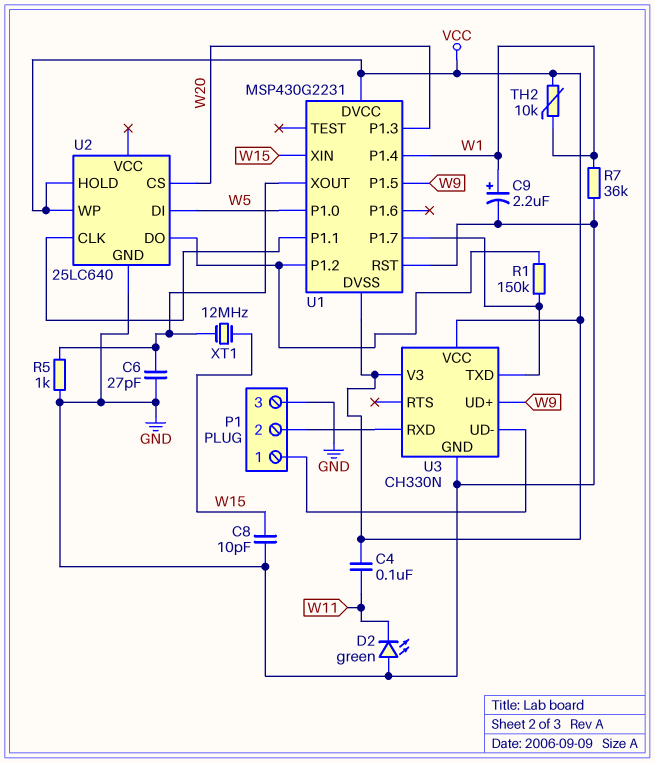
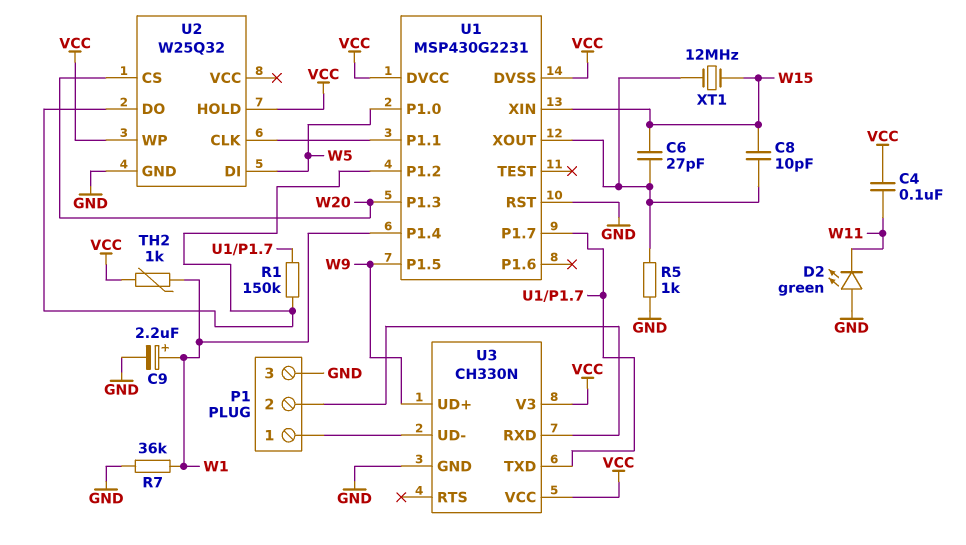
C6: 27pF (GND, U1/XOUT) -> 27pF (U1/XOUT, W15)
C8: 10pF (GND, W15) -> 10pF (U1/XOUT, W15)
TH2: 10k (VCC, W1) -> 1k (VCC, W1)
U2: 25LC640 -> W25Q32

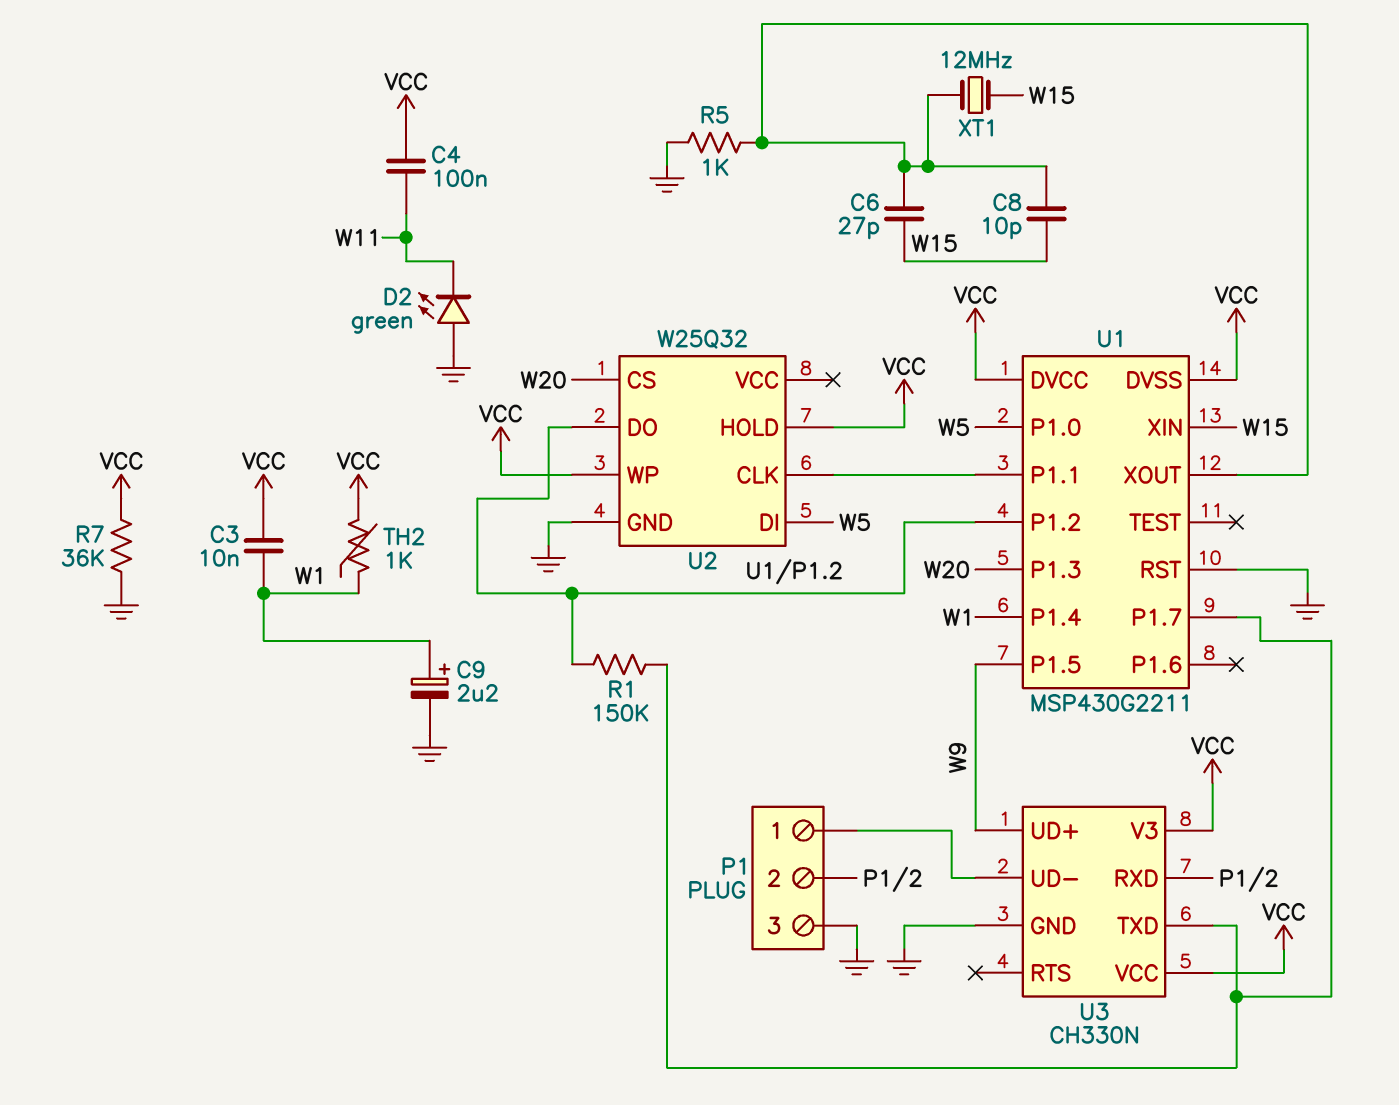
C3: none -> 10nF (VCC, W1)
R7: 36k (GND, W1) -> 36k (GND, VCC)
U1: MSP430G2231 -> MSP430G2211

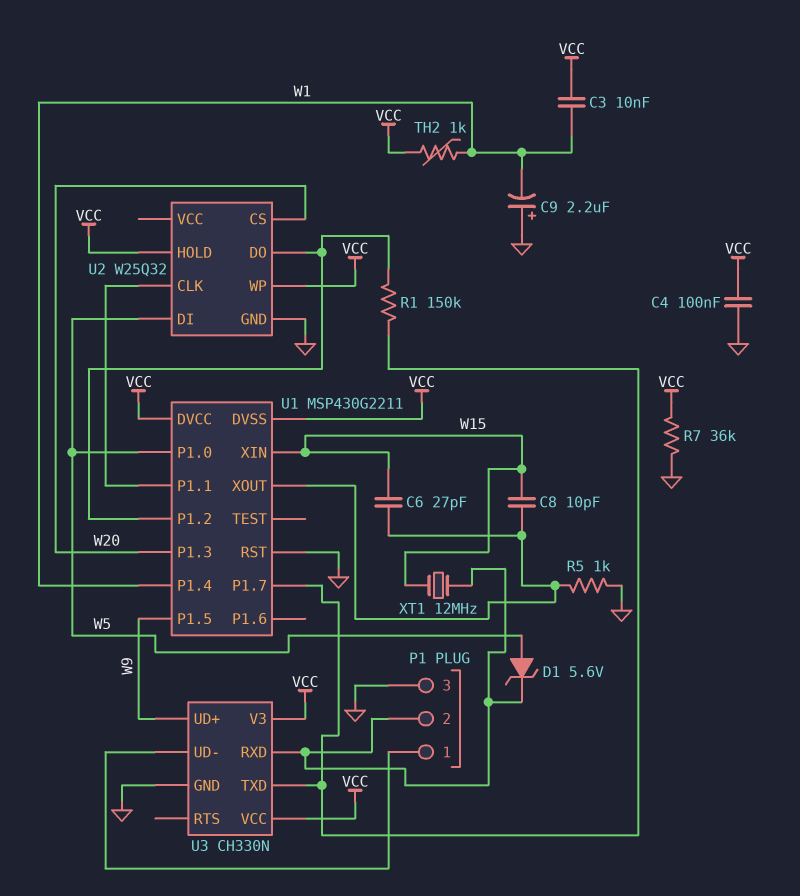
C4: 100nF (VCC, W11) -> 100nF (GND, VCC)
C9: 2.2uF (plus W1, minus GND) -> 2.2uF (plus GND, minus W1)
D1: none -> zener 5.6V (A W5, K P1/2)
D2: LED green (A GND, K W11) -> none
XT1: 12MHz (U1/XOUT, W15) -> 12MHz (P1/2, W15)

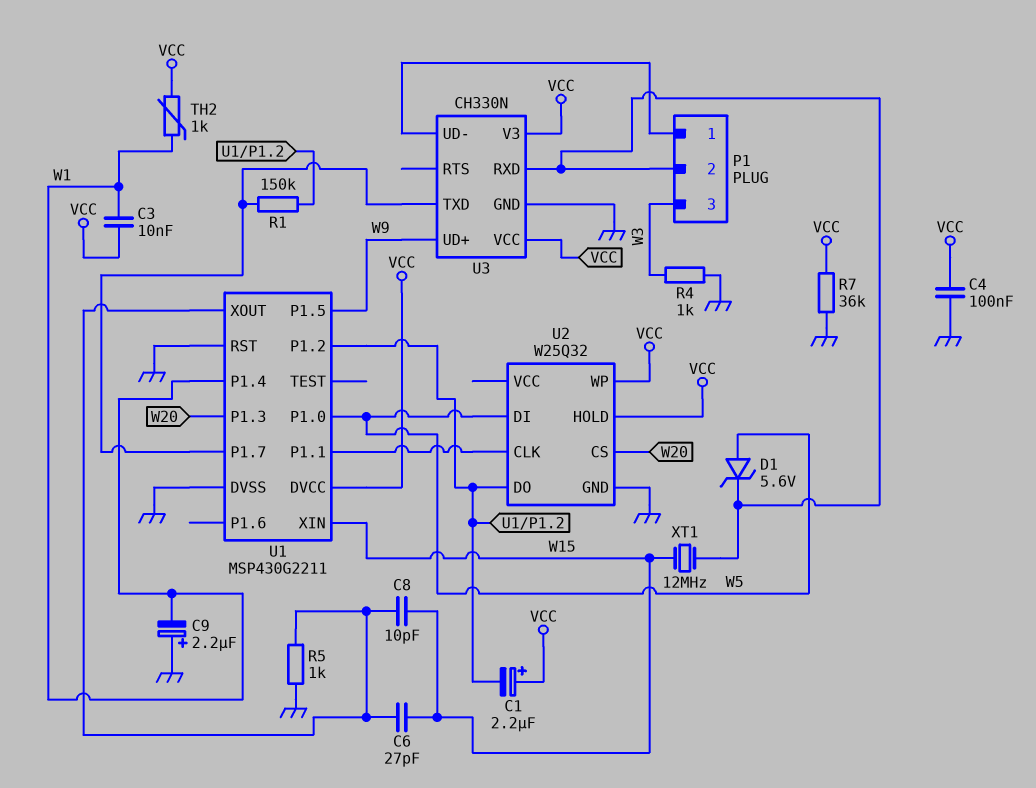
C1: none -> 2.2uF (plus VCC, minus U1/P1.2)
P1 pin 3: GND -> W3
R4: none -> 1k (GND, W3)
U1 pin DVSS: VCC -> GND

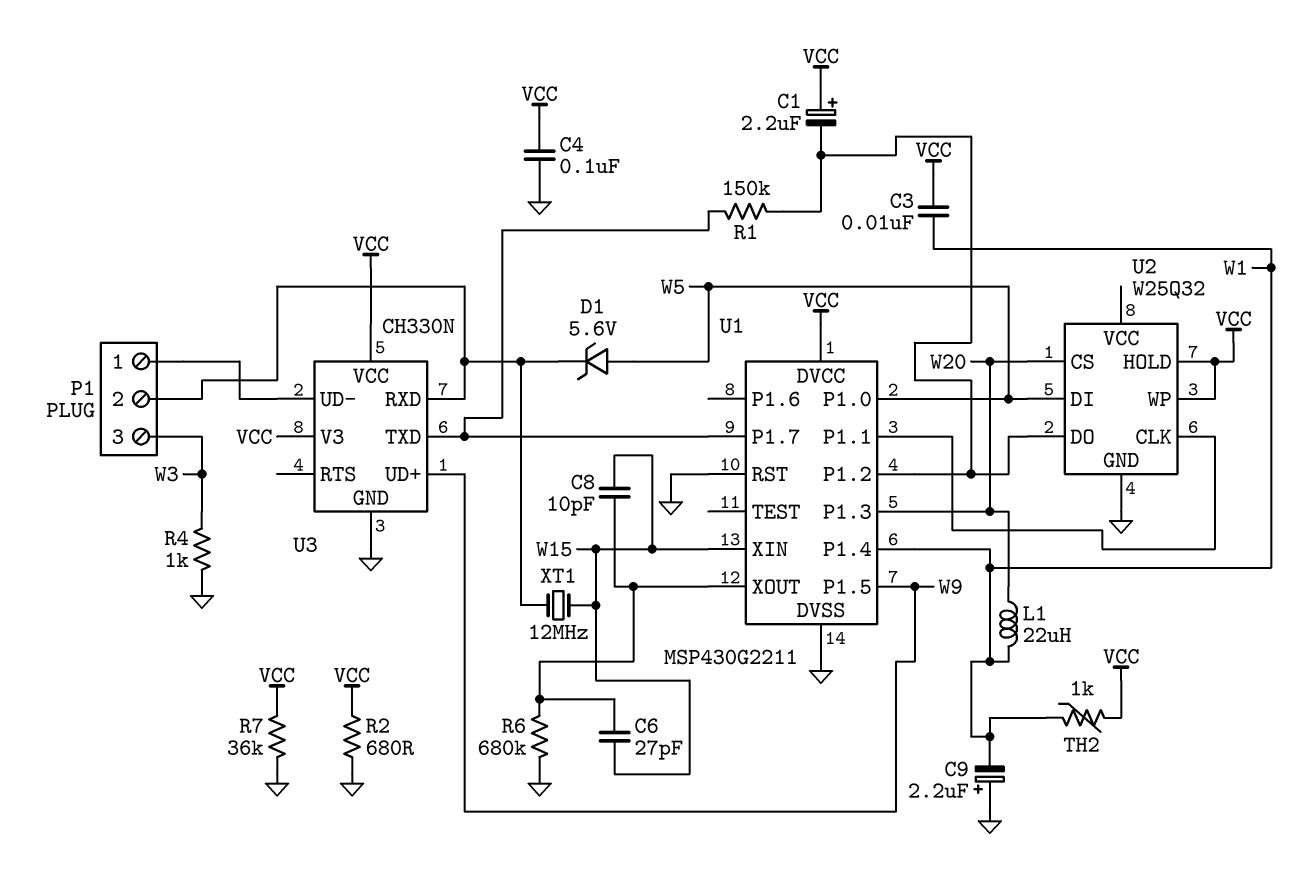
L1: none -> 22uH (W1, W20)
R2: none -> 680 (GND, VCC)
R5: 1k (GND, U1/XOUT) -> none
R6: none -> 680k (GND, U1/XOUT)

